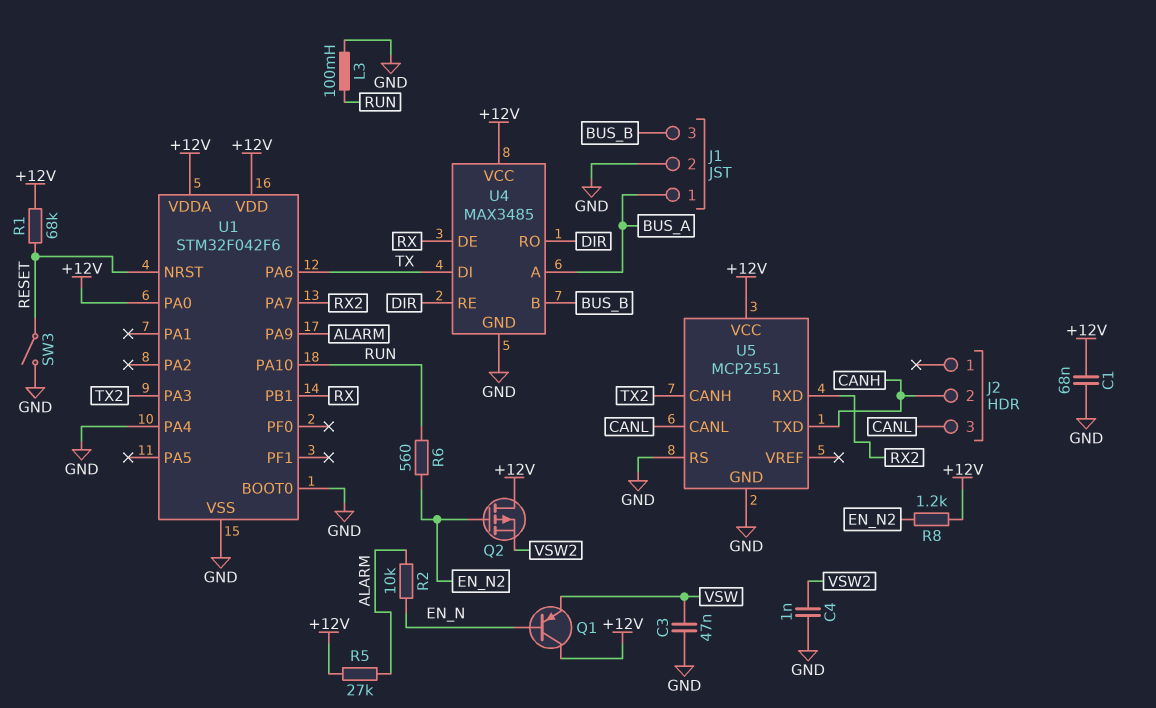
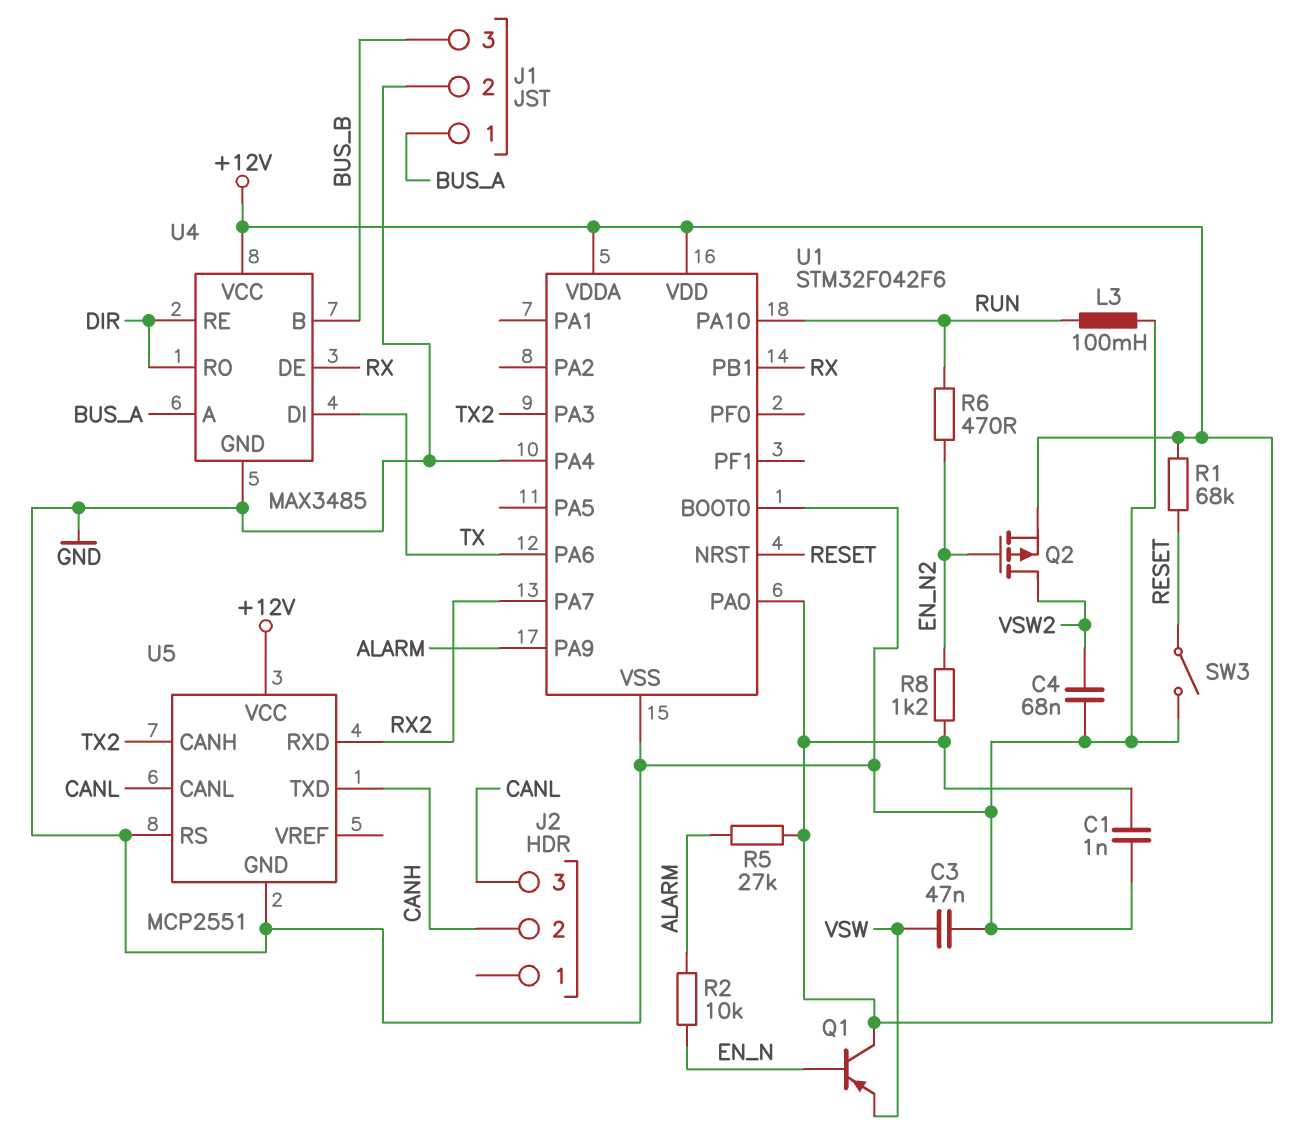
C1: 68nF (+12V, GND) -> 1nF (+12V, GND)
C4: 1nF (GND, VSW2) -> 68nF (GND, VSW2)
Q2: PMOS (G EN_N2, D +12V, S VSW2) -> PMOS (G EN_N2, D VSW2, S +12V)
R6: 560 (EN_N2, RUN) -> 470 (EN_N2, RUN)

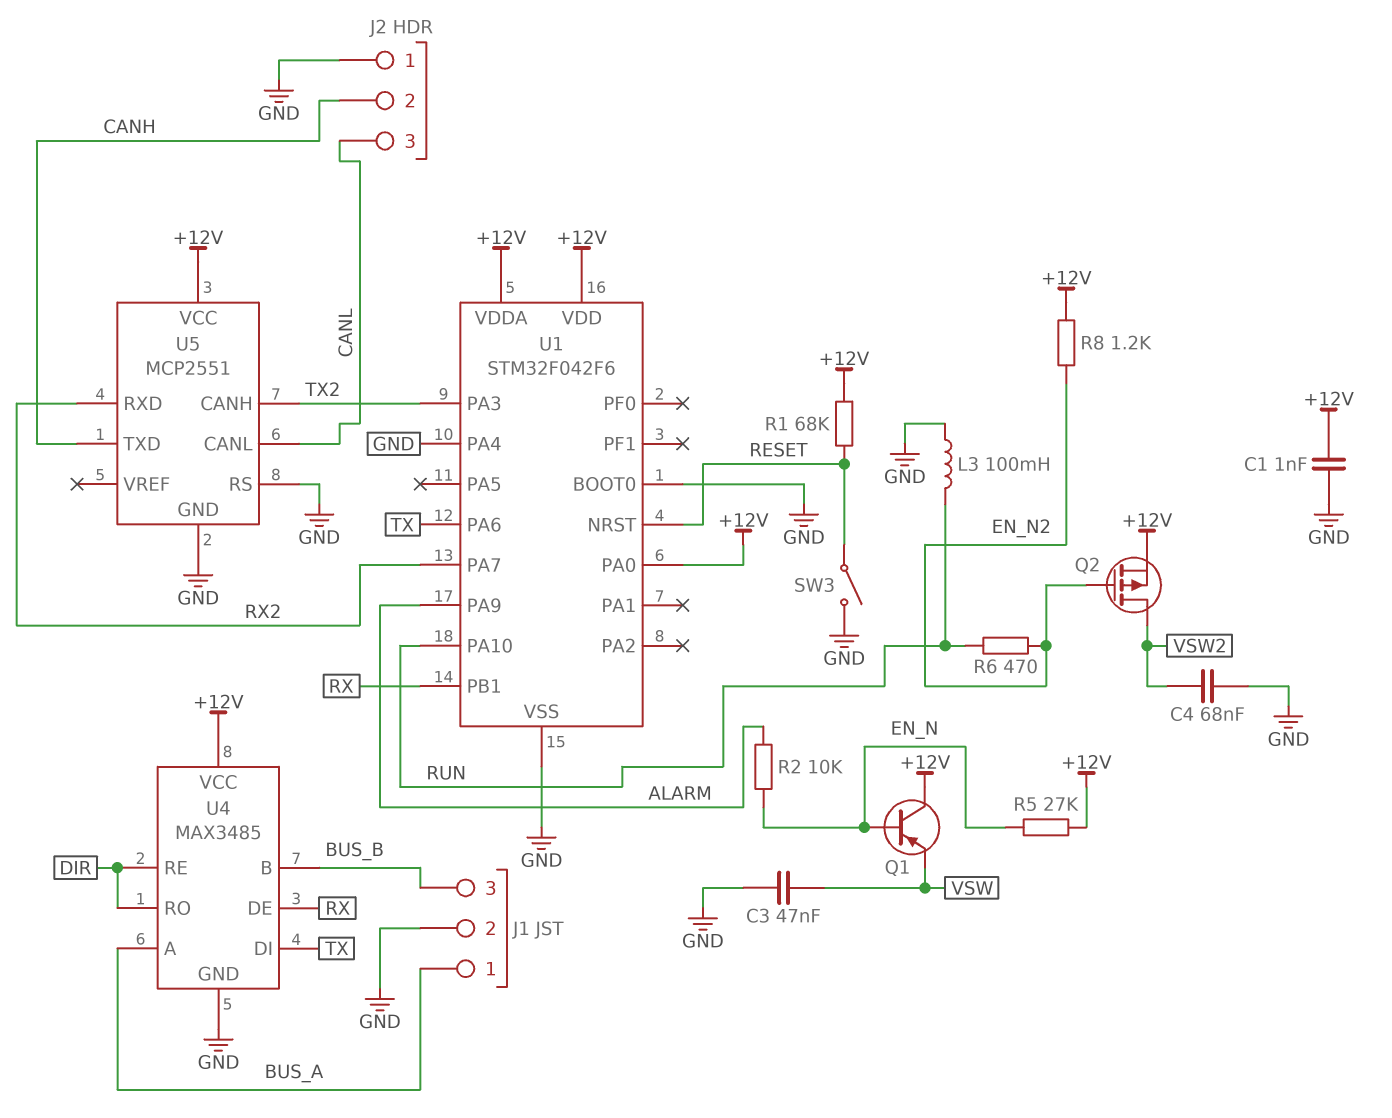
J2 pin 1: none -> GND
R5: 27k (+12V, ALARM) -> 27k (+12V, EN_N)

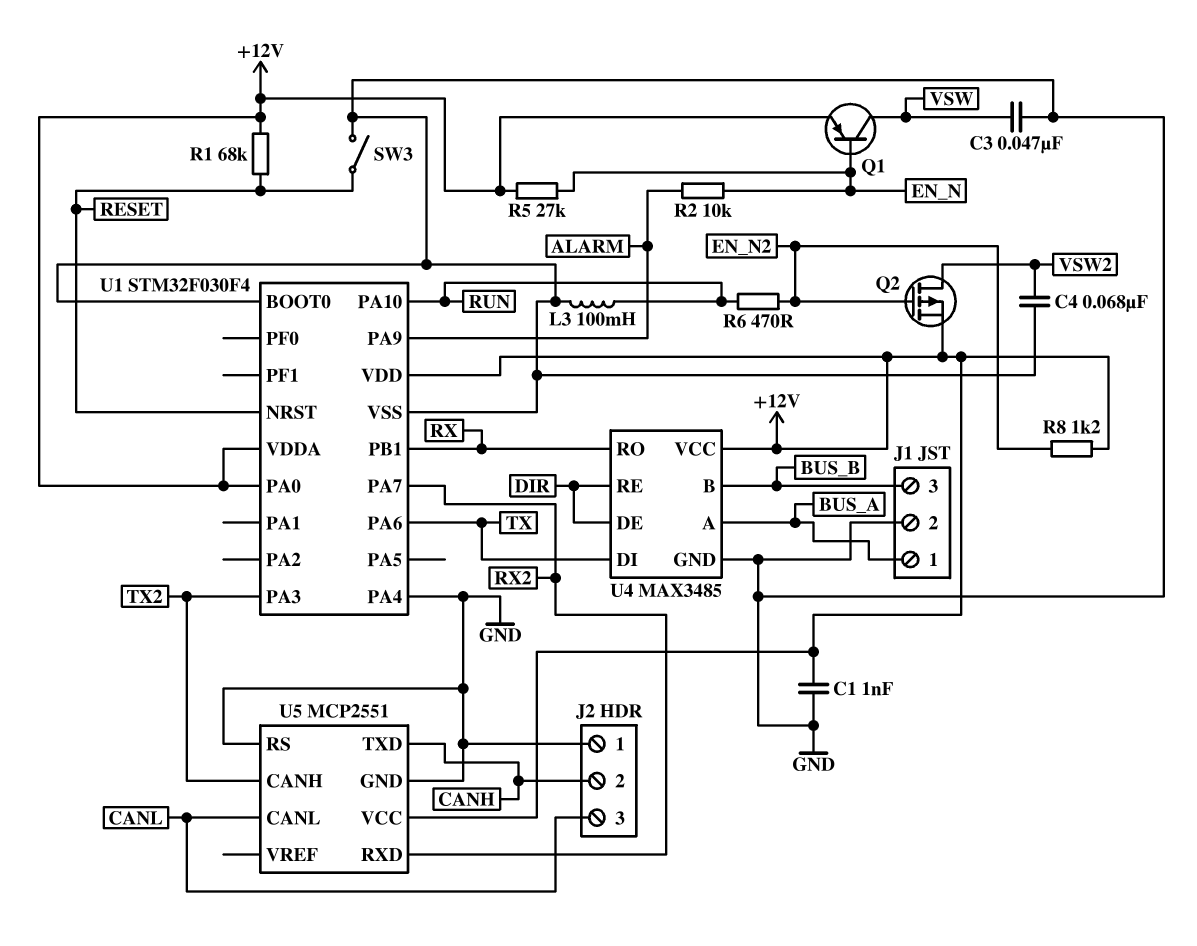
Q1: PNP (B EN_N, C +12V, E VSW) -> PNP (B EN_N, C VSW, E +12V)
U1: STM32F042F6 -> STM32F030F4
U4 pin DE: RX -> DIR
U4 pin RO: DIR -> RX

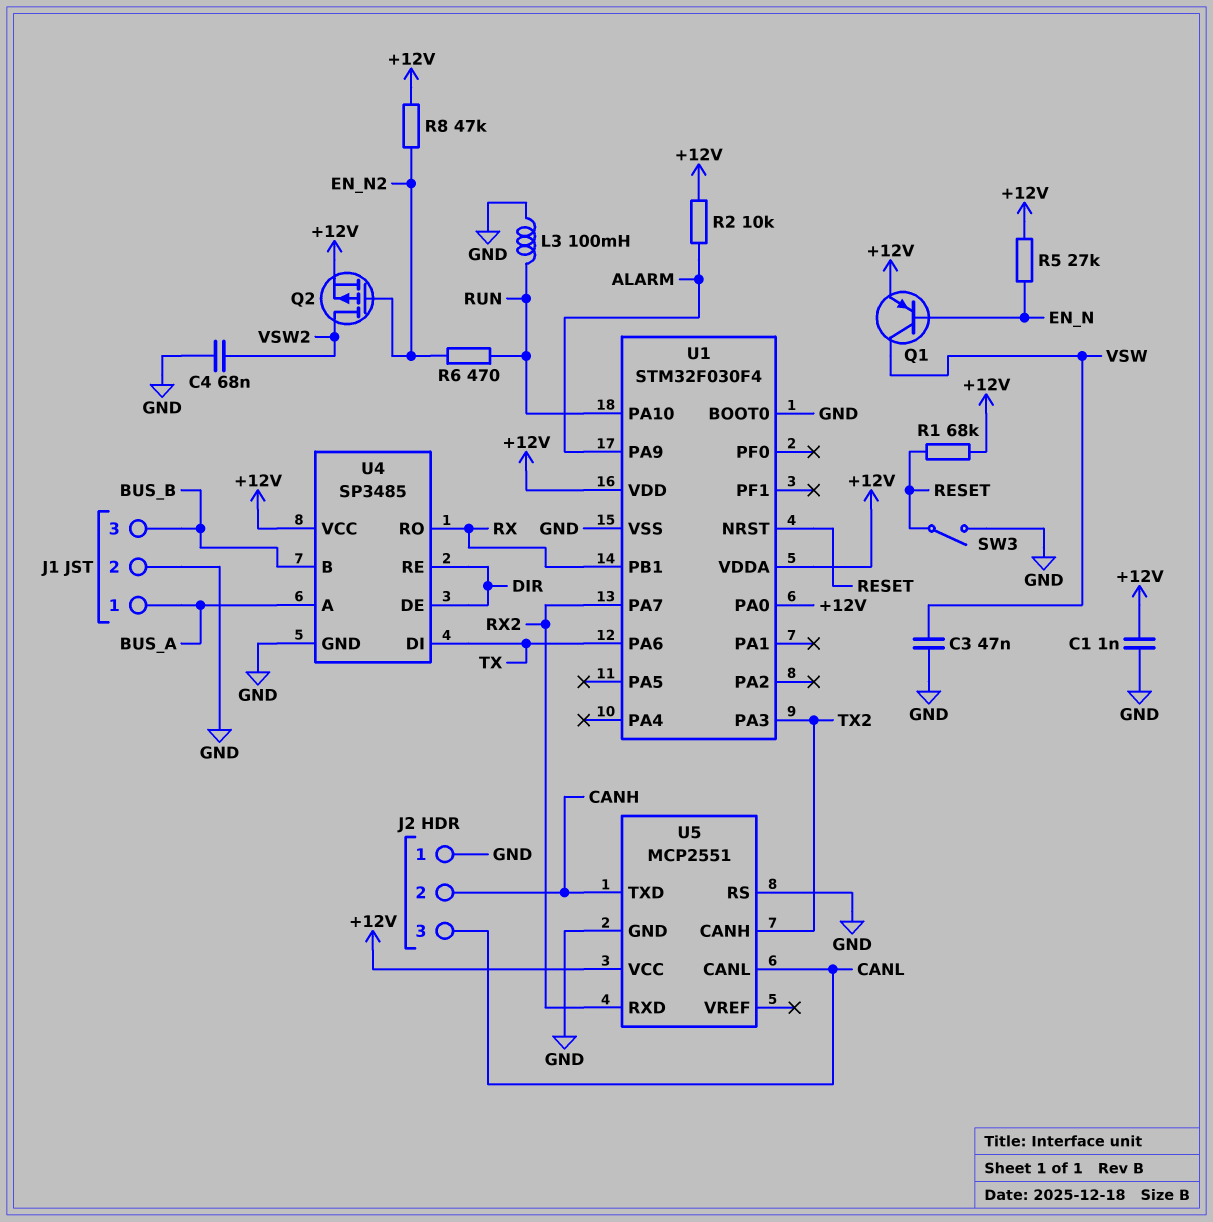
R2: 10k (ALARM, EN_N) -> 10k (+12V, ALARM)
R8: 1.2k (+12V, EN_N2) -> 47k (+12V, EN_N2)
U1 pin PA4: GND -> none
U4: MAX3485 -> SP3485

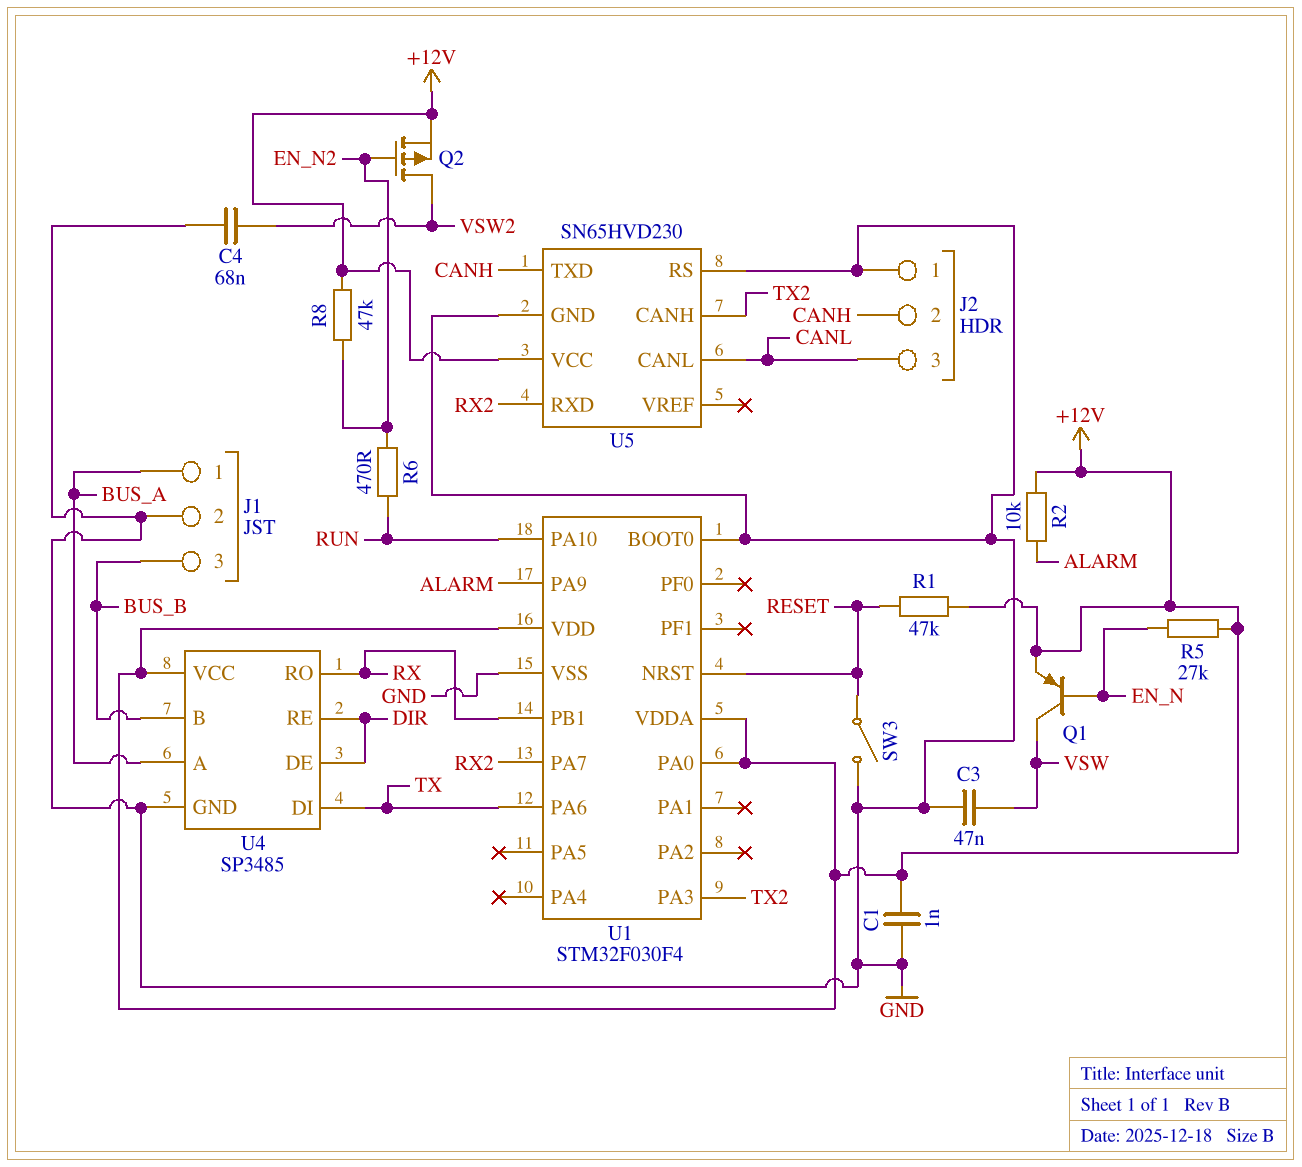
L3: 100mH (GND, RUN) -> none
R1: 68k (+12V, RESET) -> 47k (+12V, RESET)
U5: MCP2551 -> SN65HVD230

